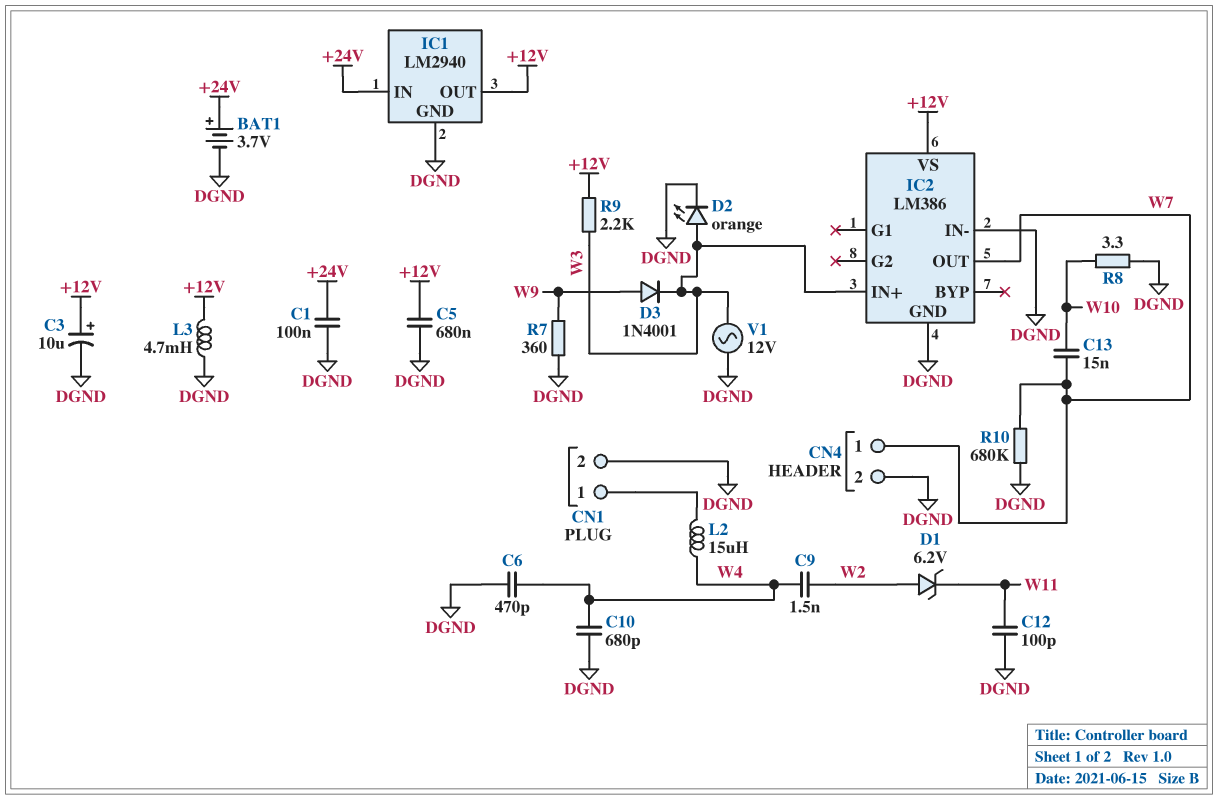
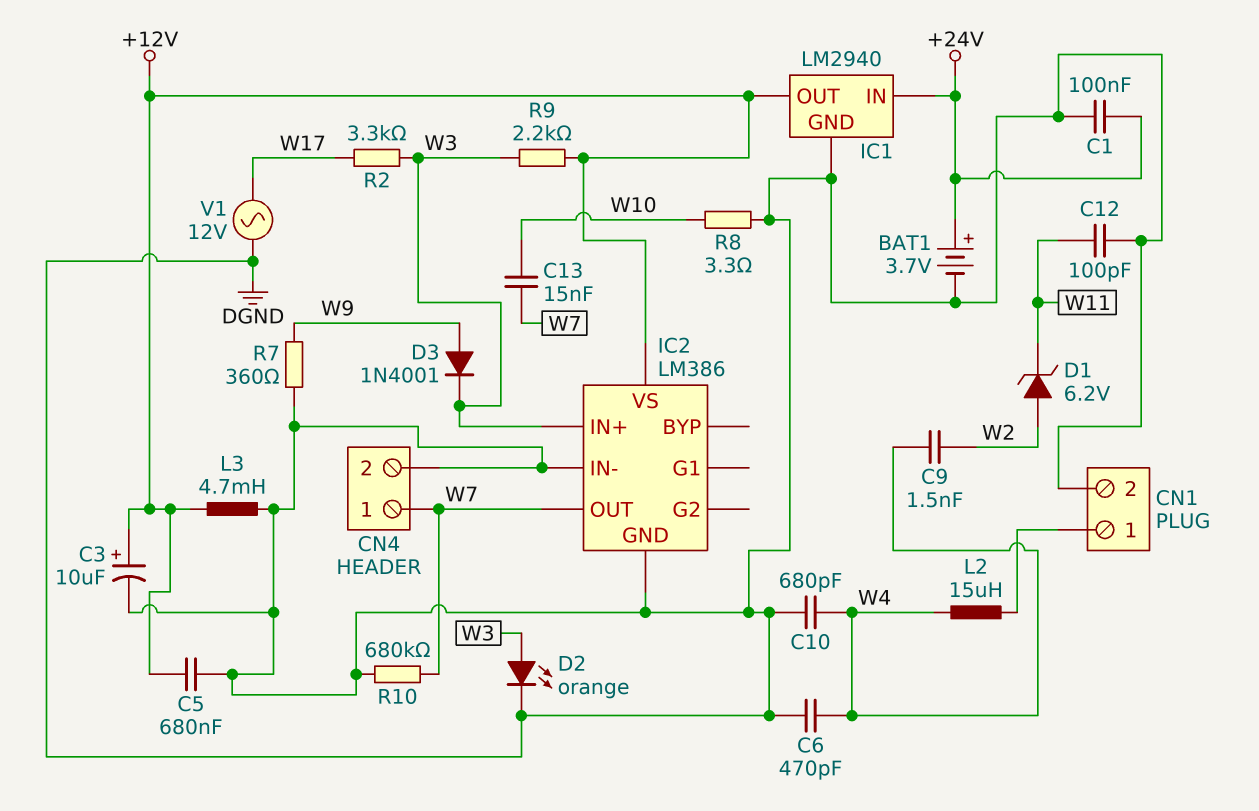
R2: none -> 3.3k (W3, W17)
V1: AC 12V (DGND, W3) -> AC 12V (DGND, W17)

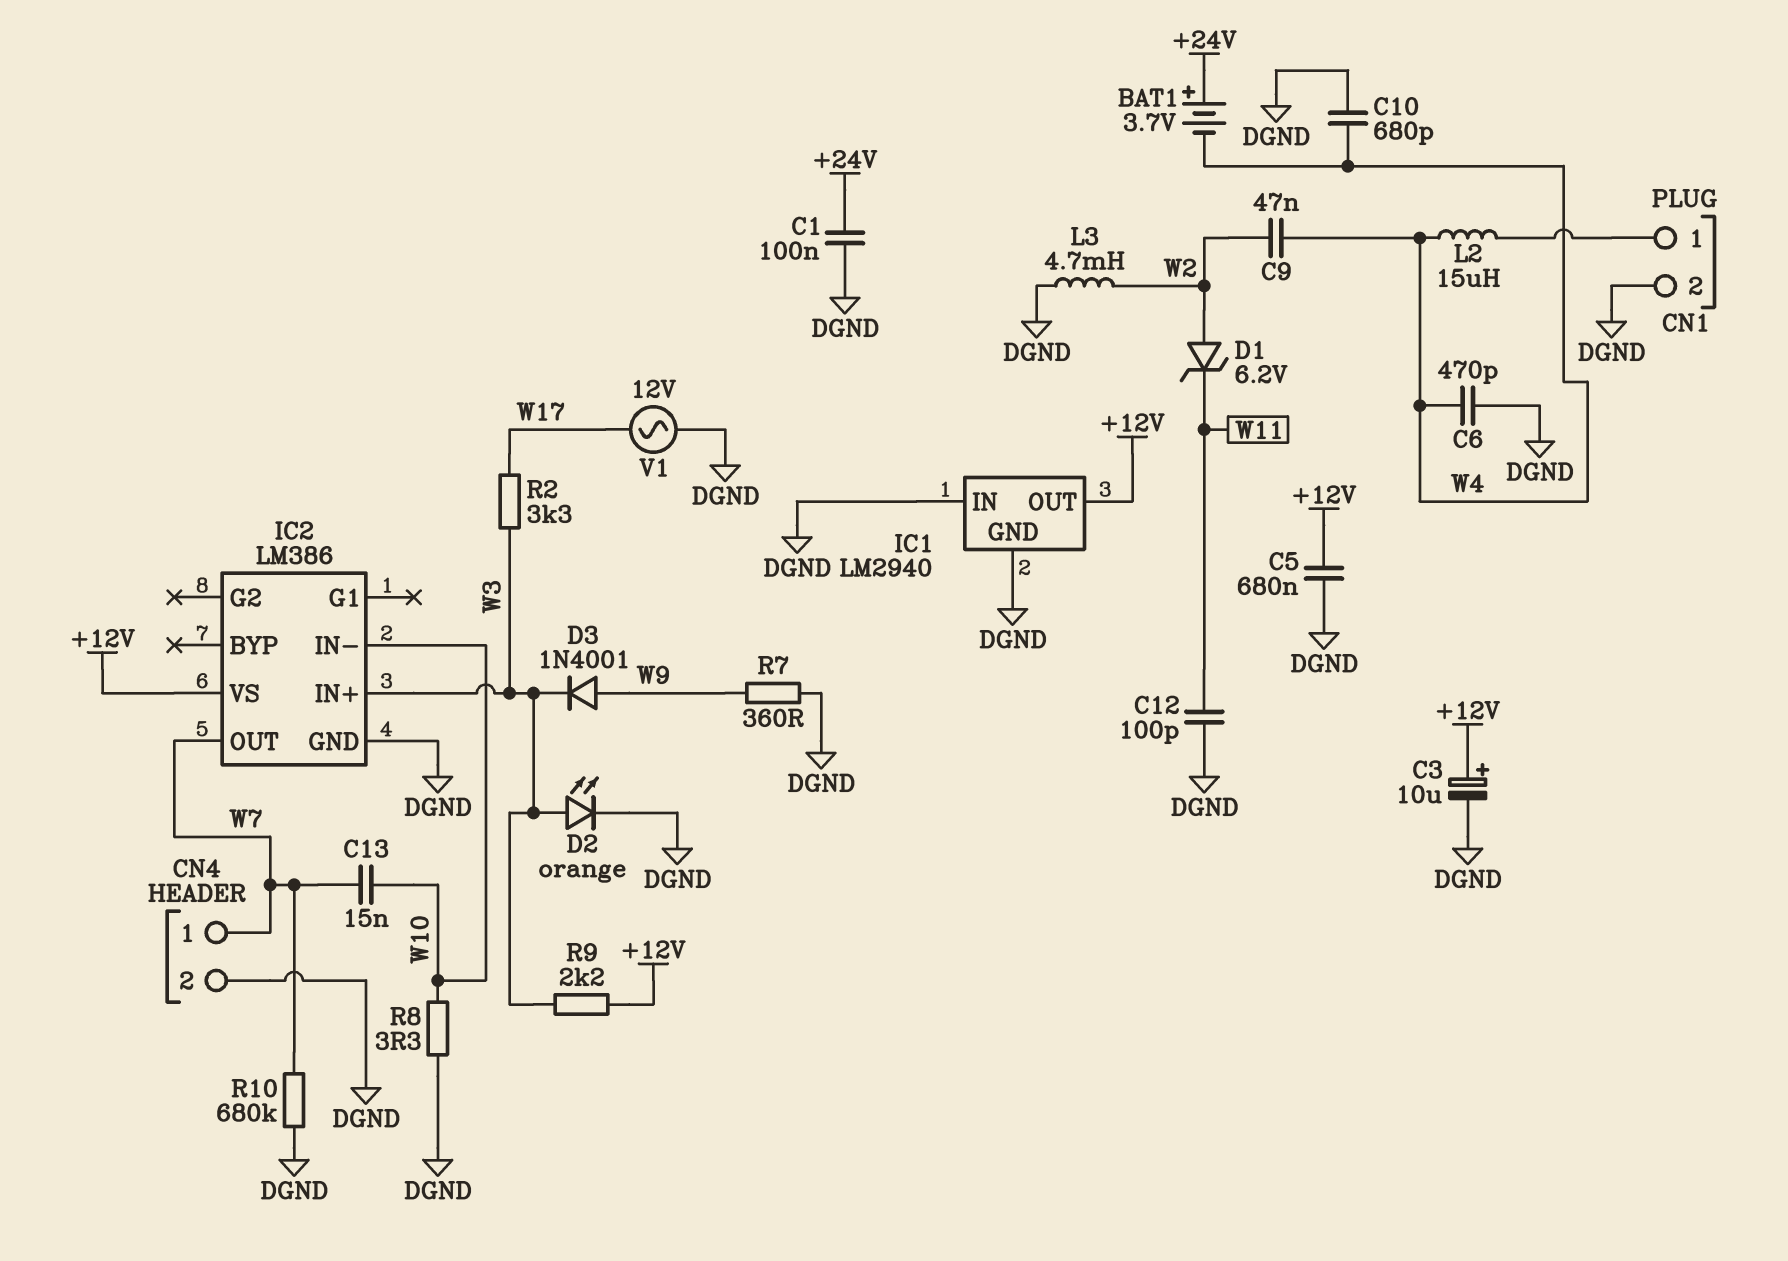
BAT1: 3.7V (plus +24V, minus DGND) -> 3.7V (plus +24V, minus W4)
C9: 1.5nF (W2, W4) -> 47nF (W2, W4)
IC1 pin IN: +24V -> DGND
IC2 pin IN-: DGND -> W10
L3: 4.7mH (+12V, DGND) -> 4.7mH (DGND, W2)

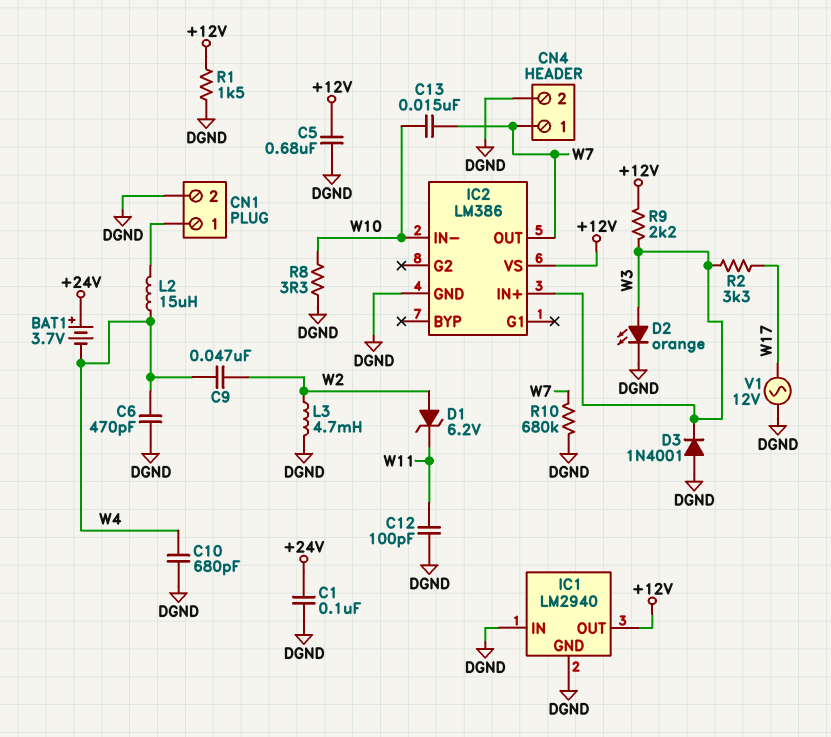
C3: 10uF (plus +12V, minus DGND) -> none
D3: diode 1N4001 (A W9, K W3) -> diode 1N4001 (A DGND, K W3)
R1: none -> 1.5k (+12V, DGND)
R7: 360 (DGND, W9) -> none

